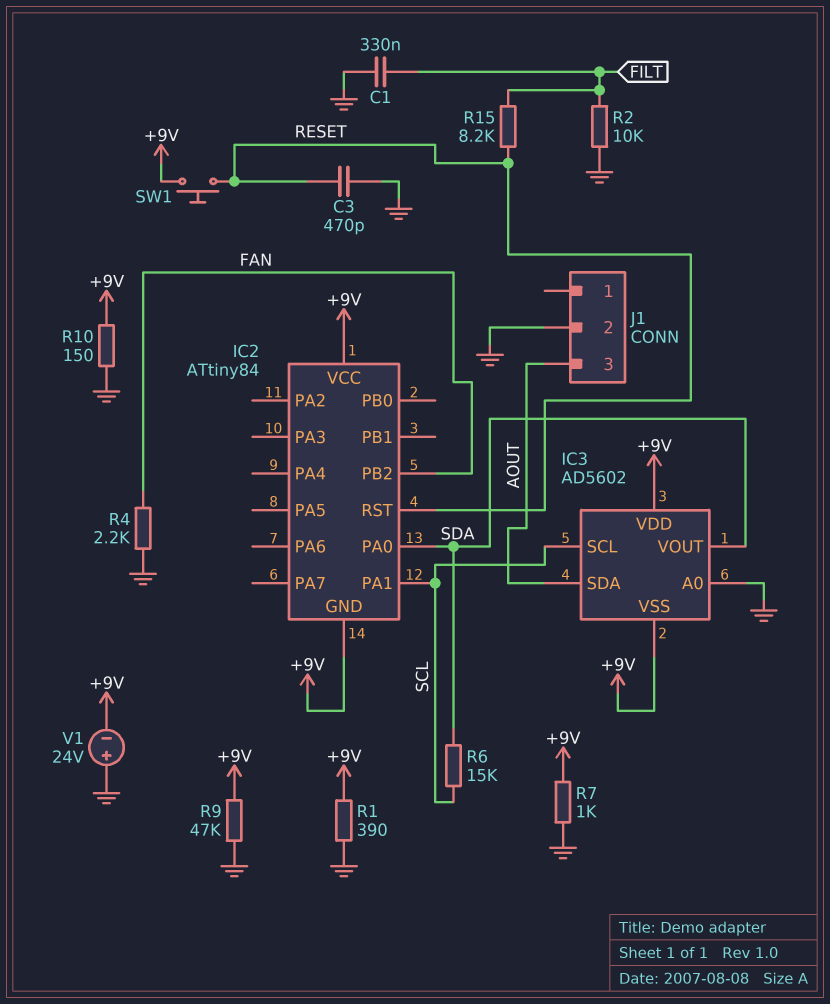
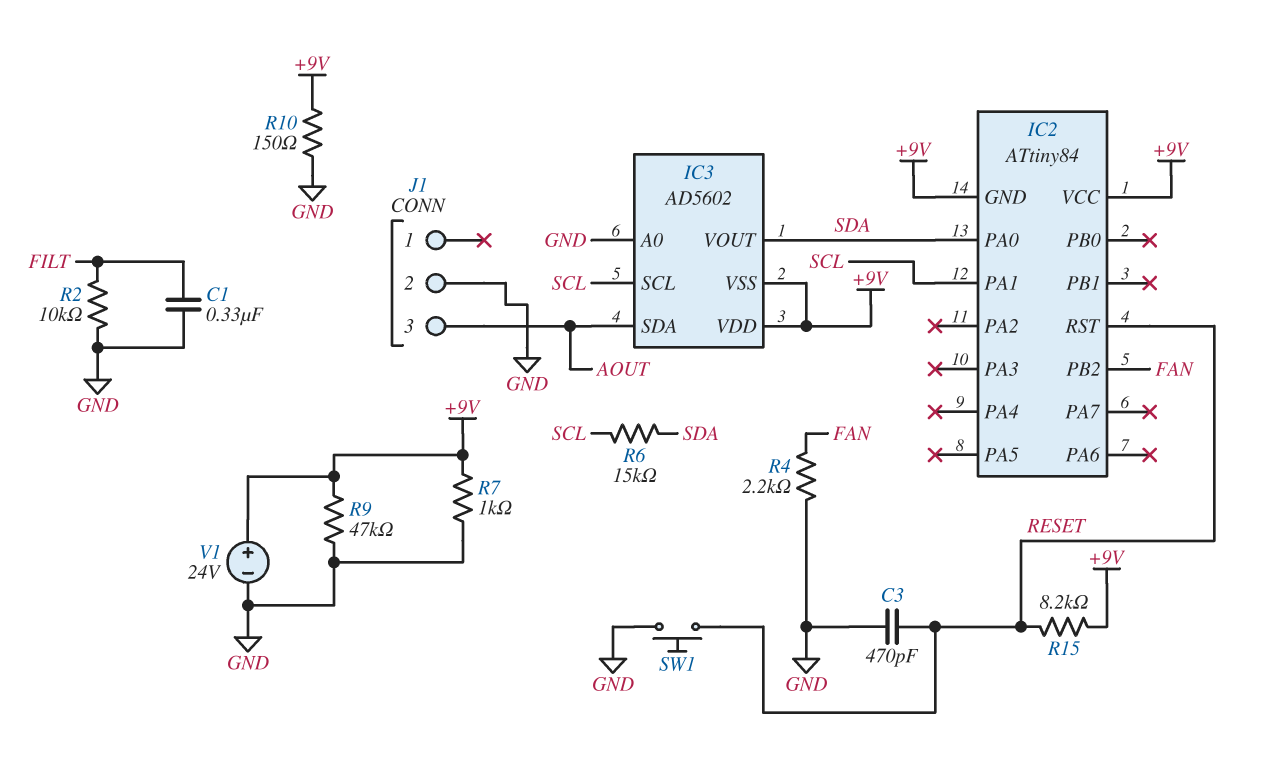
R1: 390 (+9V, GND) -> none
R15: 8.2k (FILT, RESET) -> 8.2k (+9V, RESET)
SW1: button (+9V, RESET) -> button (GND, RESET)
V1: 24V (plus GND, minus +9V) -> 24V (plus +9V, minus GND)

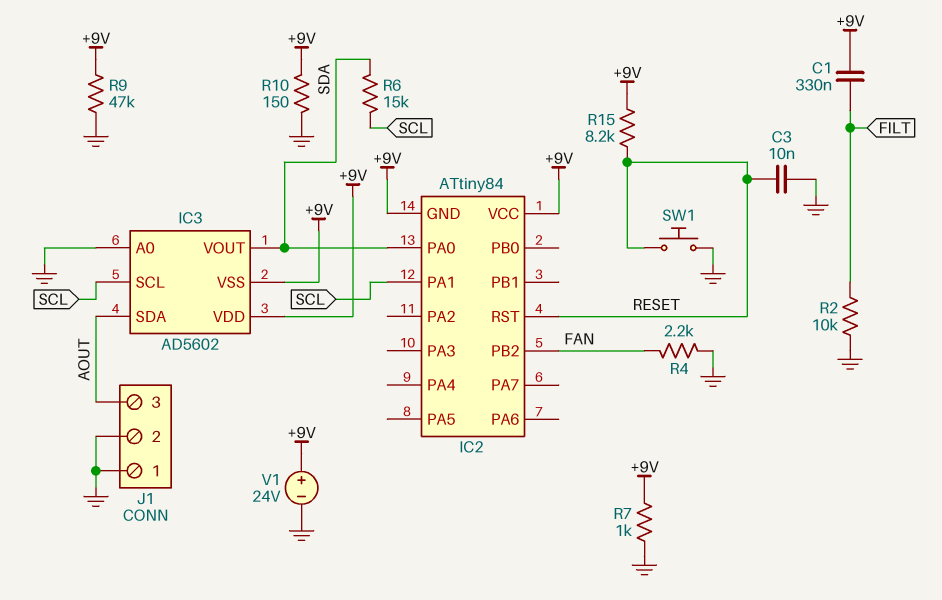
C1: 330nF (FILT, GND) -> 330nF (+9V, FILT)
C3: 470pF (GND, RESET) -> 10nF (GND, RESET)
J1 pin 1: none -> GND

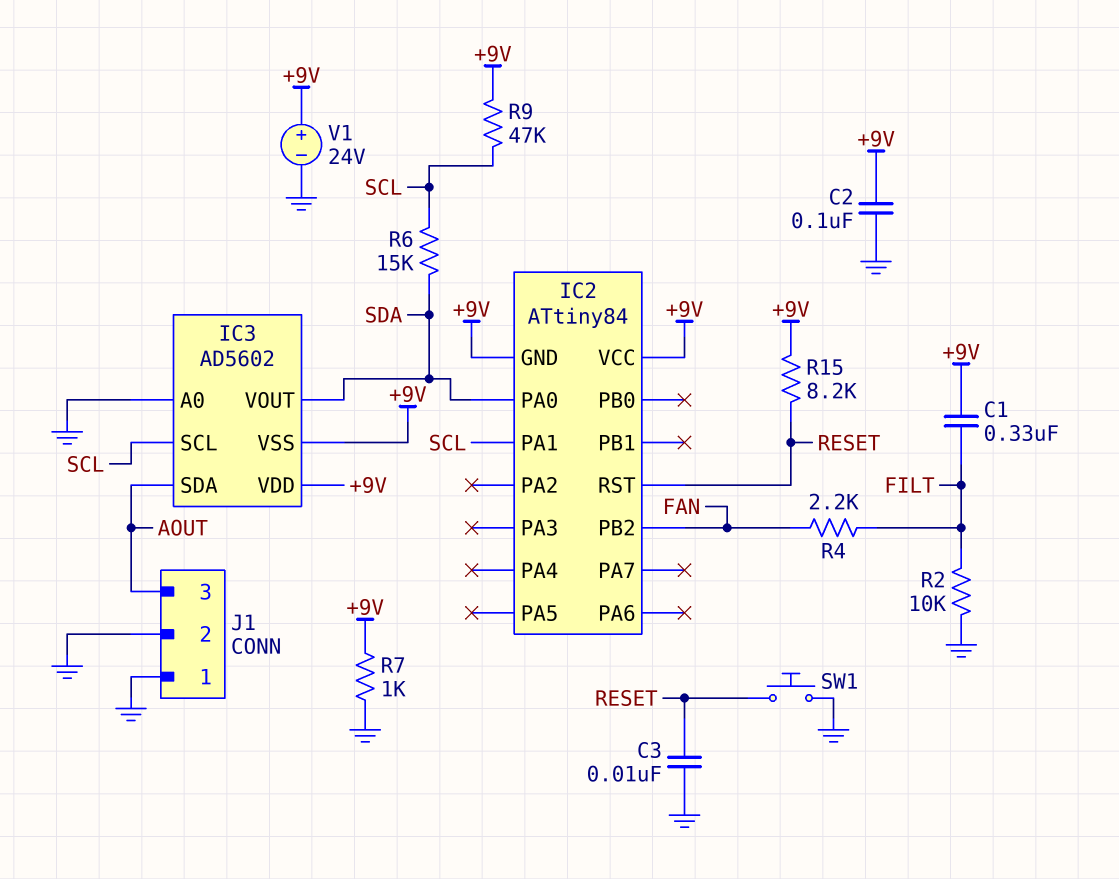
C2: none -> 100nF (+9V, GND)
R4: 2.2k (FAN, GND) -> 2.2k (FAN, FILT)
R9: 47k (+9V, GND) -> 47k (+9V, SCL)
R10: 150 (+9V, GND) -> none

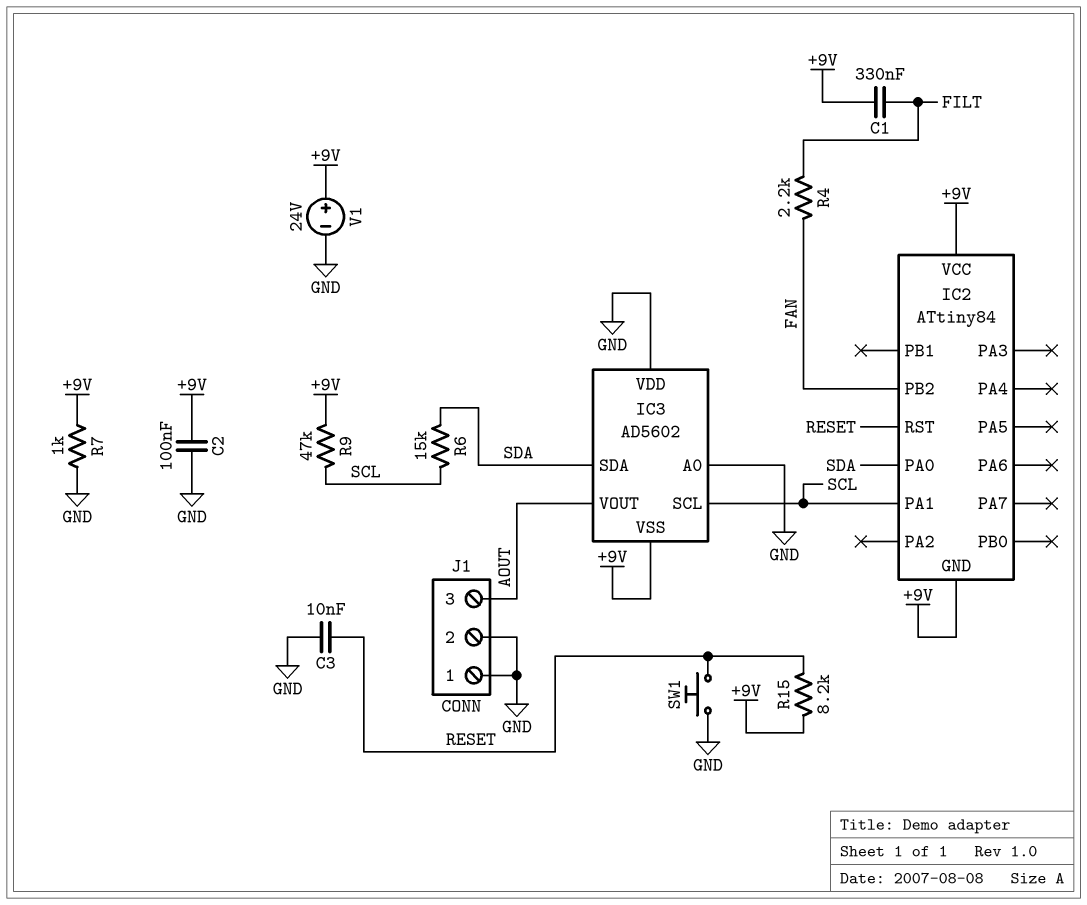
IC3 pin SDA: AOUT -> SDA
IC3 pin VDD: +9V -> GND
IC3 pin VOUT: SDA -> AOUT
R2: 10k (FILT, GND) -> none

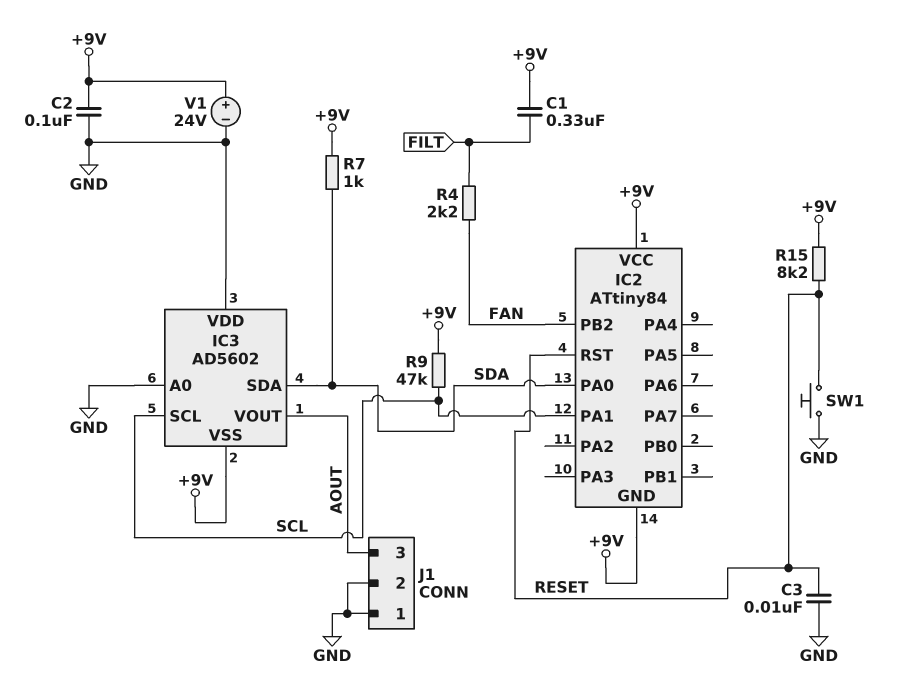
R6: 15k (SCL, SDA) -> none
R7: 1k (+9V, GND) -> 1k (+9V, SDA)

